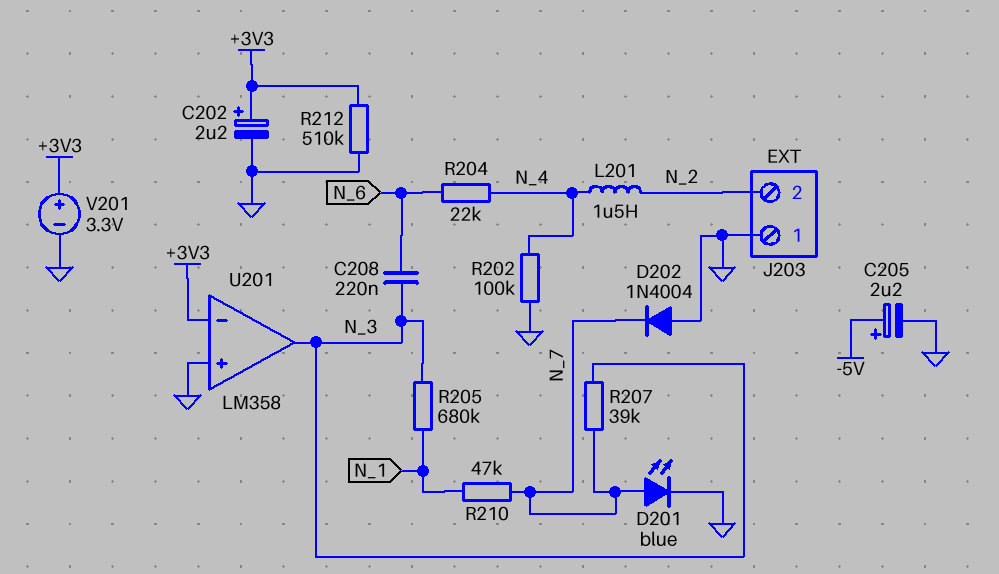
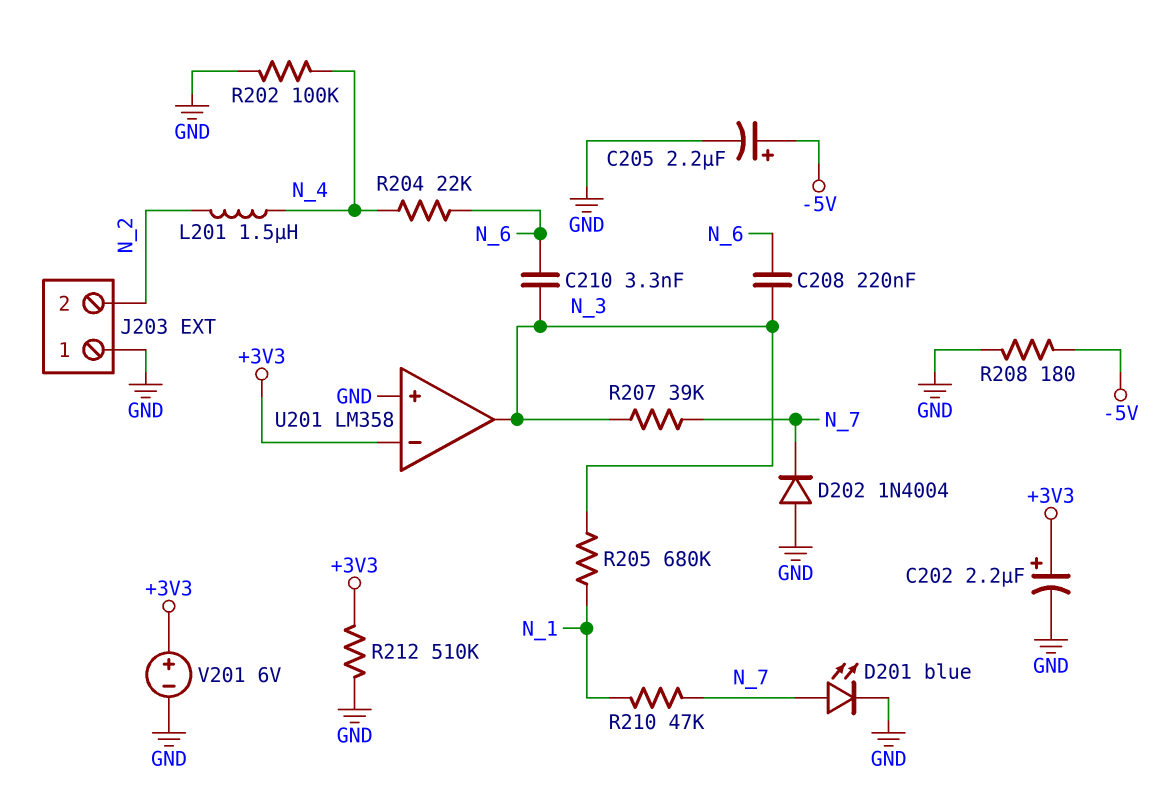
C210: none -> 3.3nF (N_3, N_6)
R208: none -> 180 (-5V, GND)
V201: 3.3V (plus +3V3, minus GND) -> 6V (plus +3V3, minus GND)

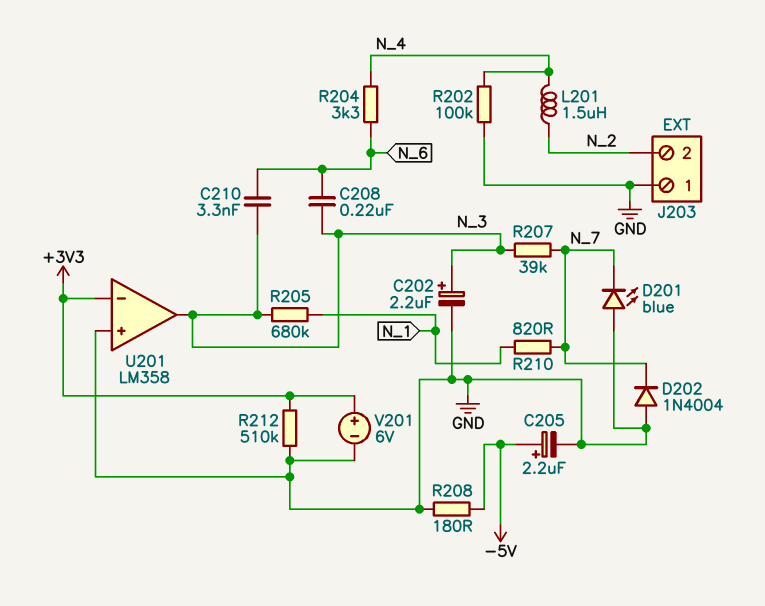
C202: 2.2uF (plus +3V3, minus GND) -> 2.2uF (plus N_3, minus GND)
D201: LED blue (A N_7, K GND) -> LED blue (A GND, K N_7)
R204: 22k (N_4, N_6) -> 3.3k (N_4, N_6)
R210: 47k (N_1, N_7) -> 820 (N_1, N_7)

